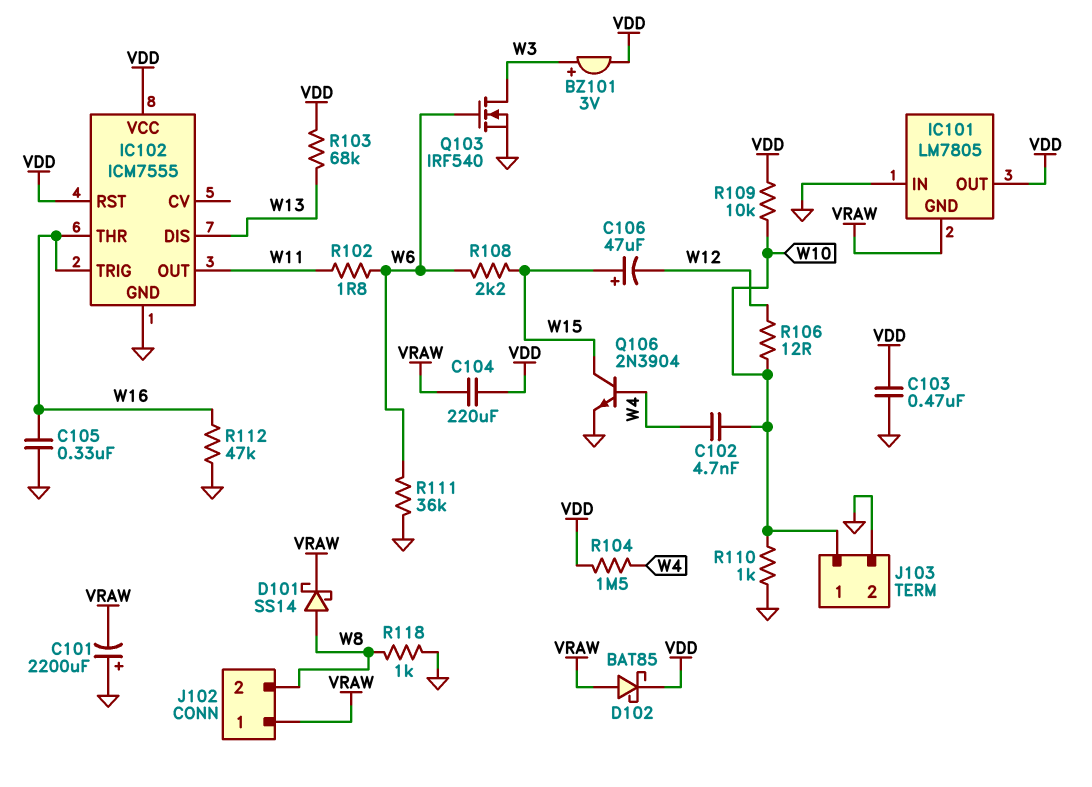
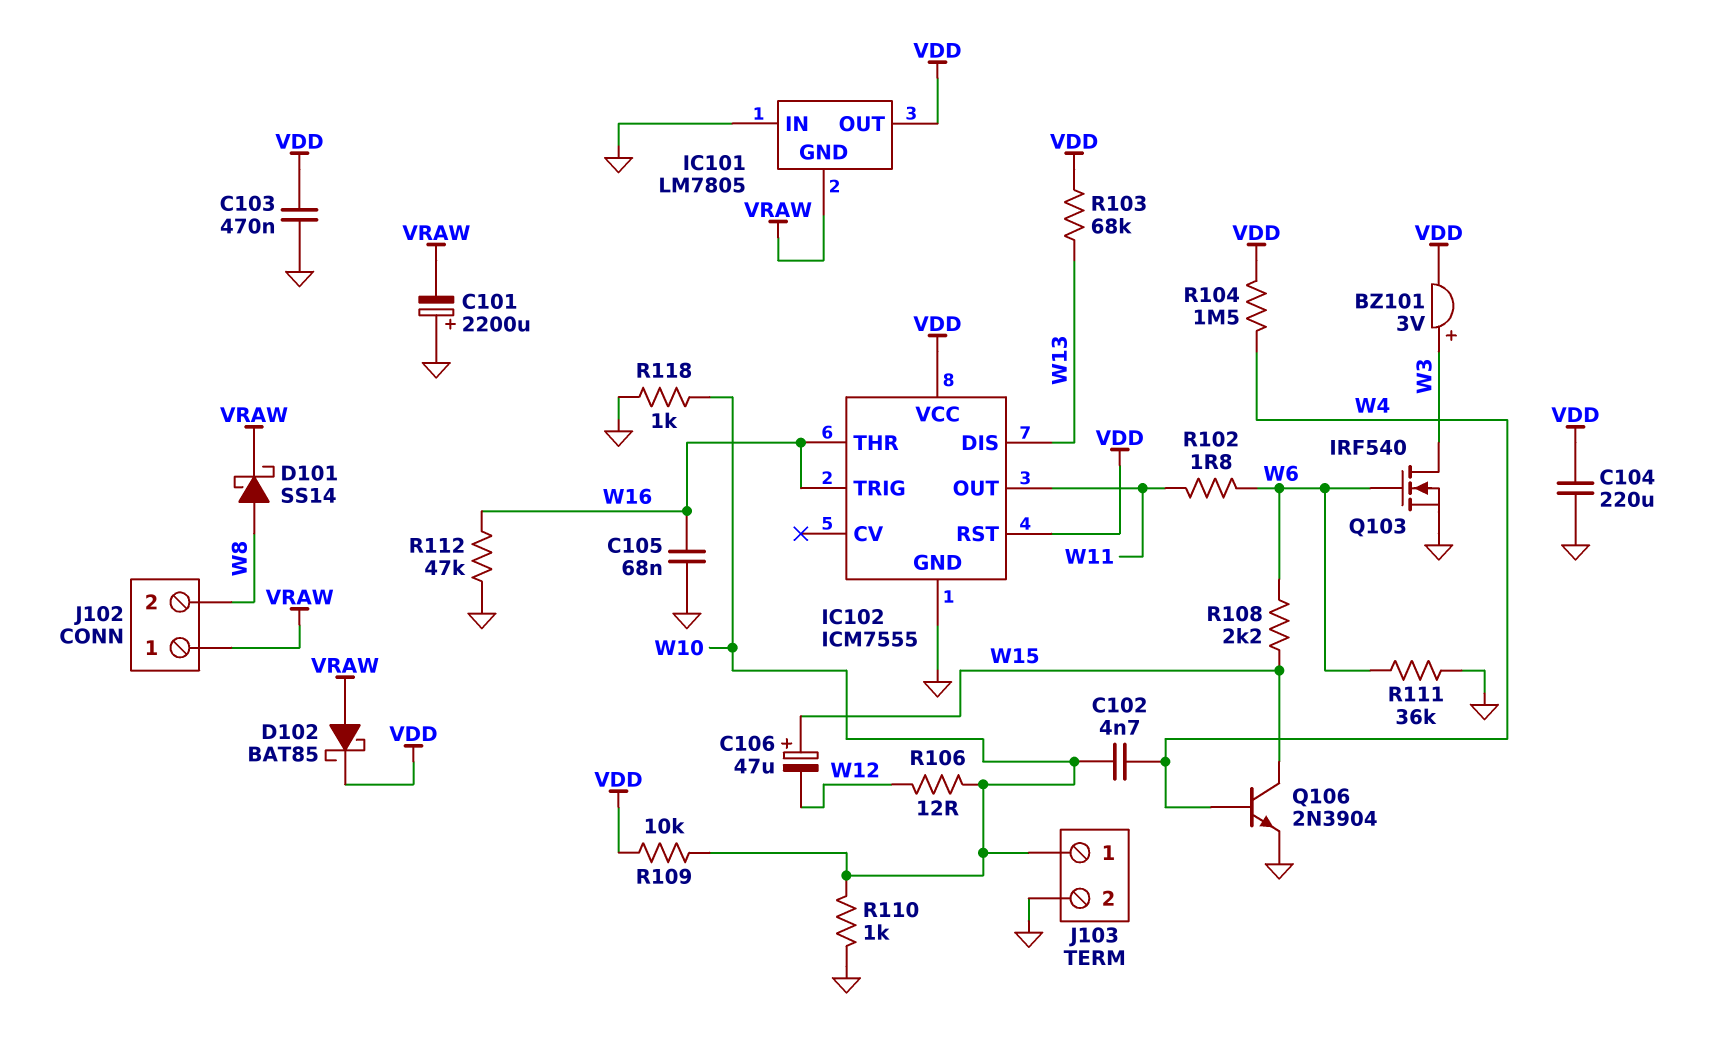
C104: 220uF (VDD, VRAW) -> 220uF (GND, VDD)
C105: 330nF (GND, W16) -> 68nF (GND, W16)
R118: 1k (GND, W8) -> 1k (GND, W10)

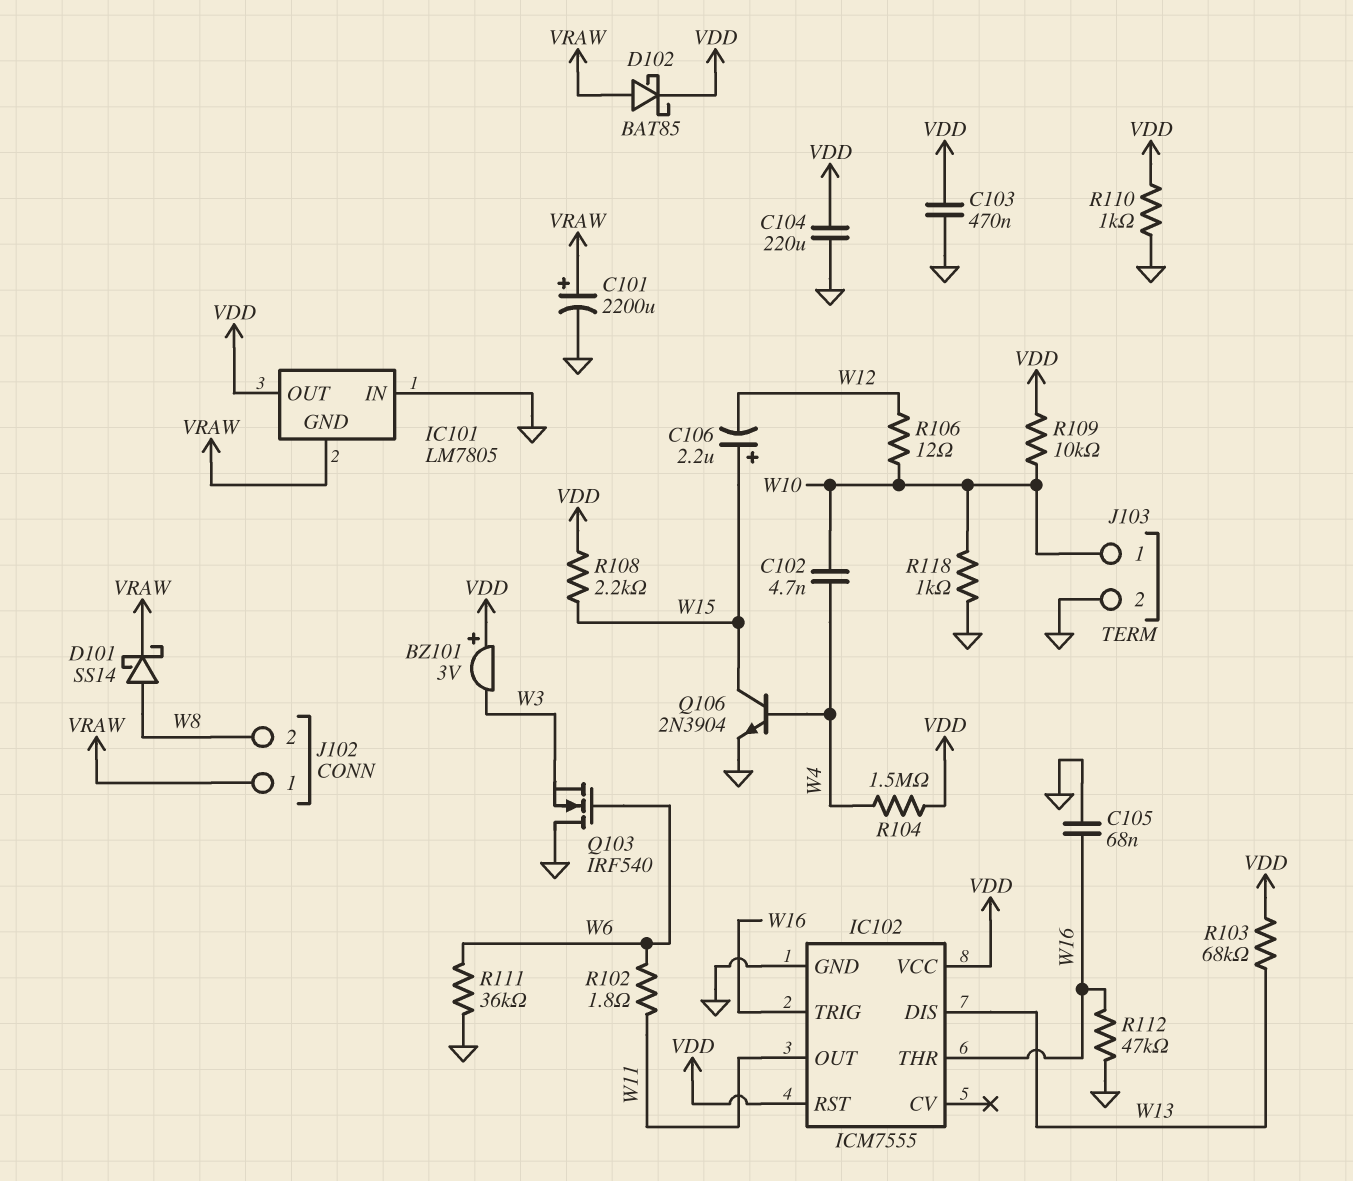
BZ101: buzzer 3V (plus W3, minus VDD) -> buzzer 3V (plus VDD, minus W3)
C101: 2200uF (plus GND, minus VRAW) -> 2200uF (plus VRAW, minus GND)
C106: 47uF (plus W15, minus W12) -> 2.2uF (plus W15, minus W12)
Q103: NMOS IRF540 (G W6, D W3, S GND) -> NMOS IRF540 (G W6, D GND, S W3)
R108: 2.2k (W6, W15) -> 2.2k (VDD, W15)
R110: 1k (GND, W10) -> 1k (GND, VDD)

